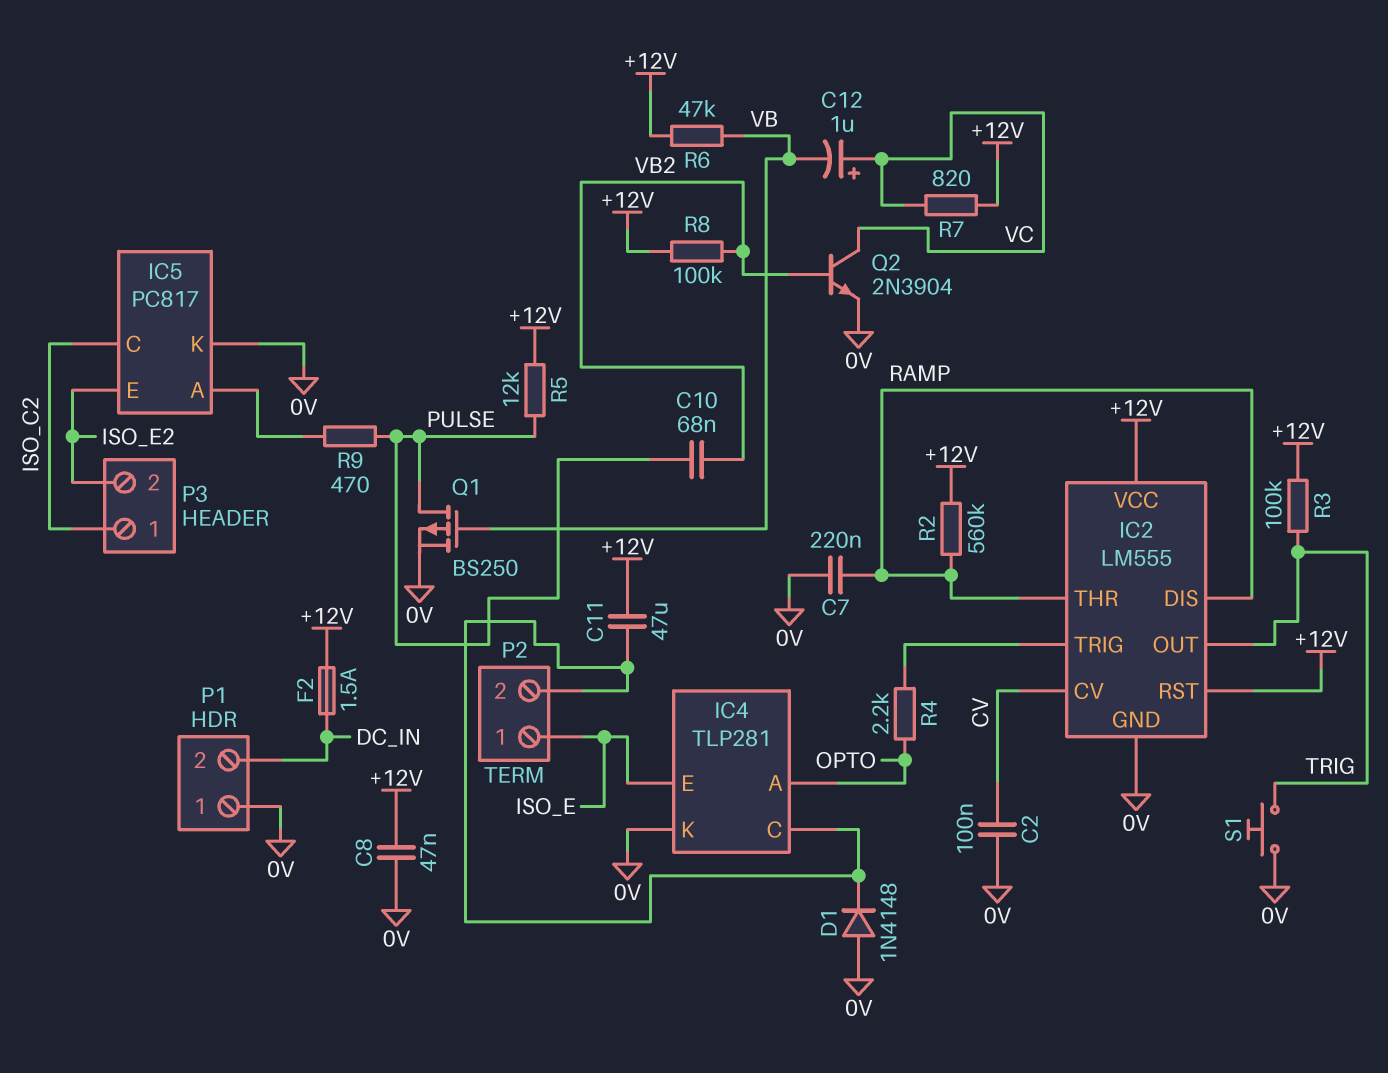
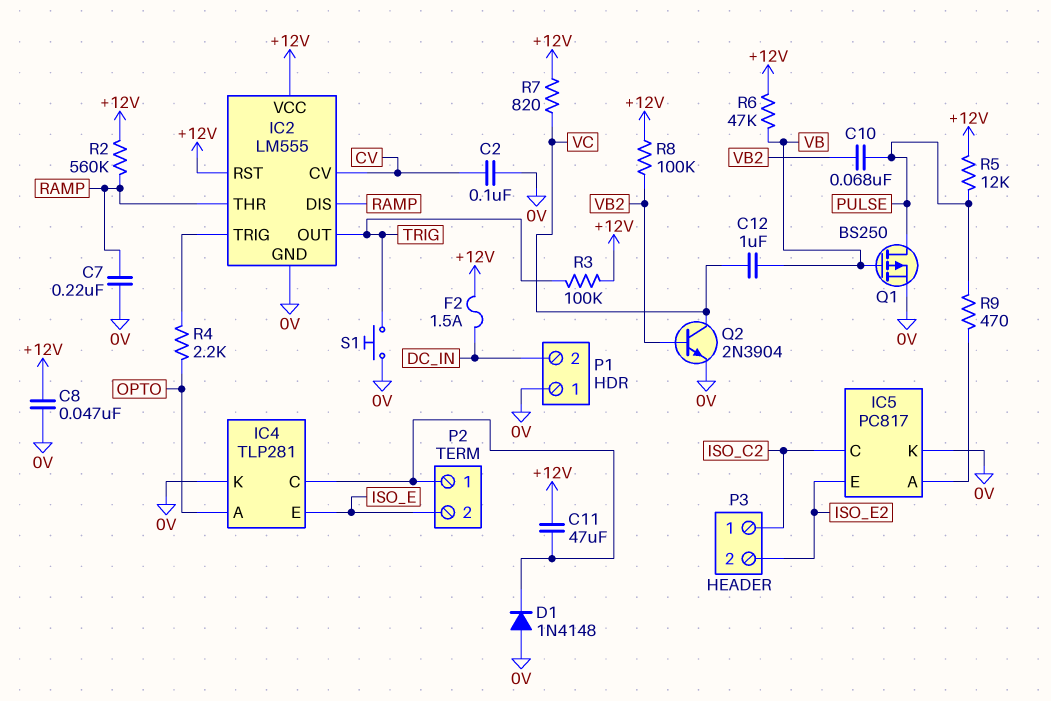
C12: 1uF (plus VC, minus VB) -> 1uF (VB, VC)
P2 pin 1: ISO_E -> IC4/C
P2 pin 2: IC4/C -> ISO_E

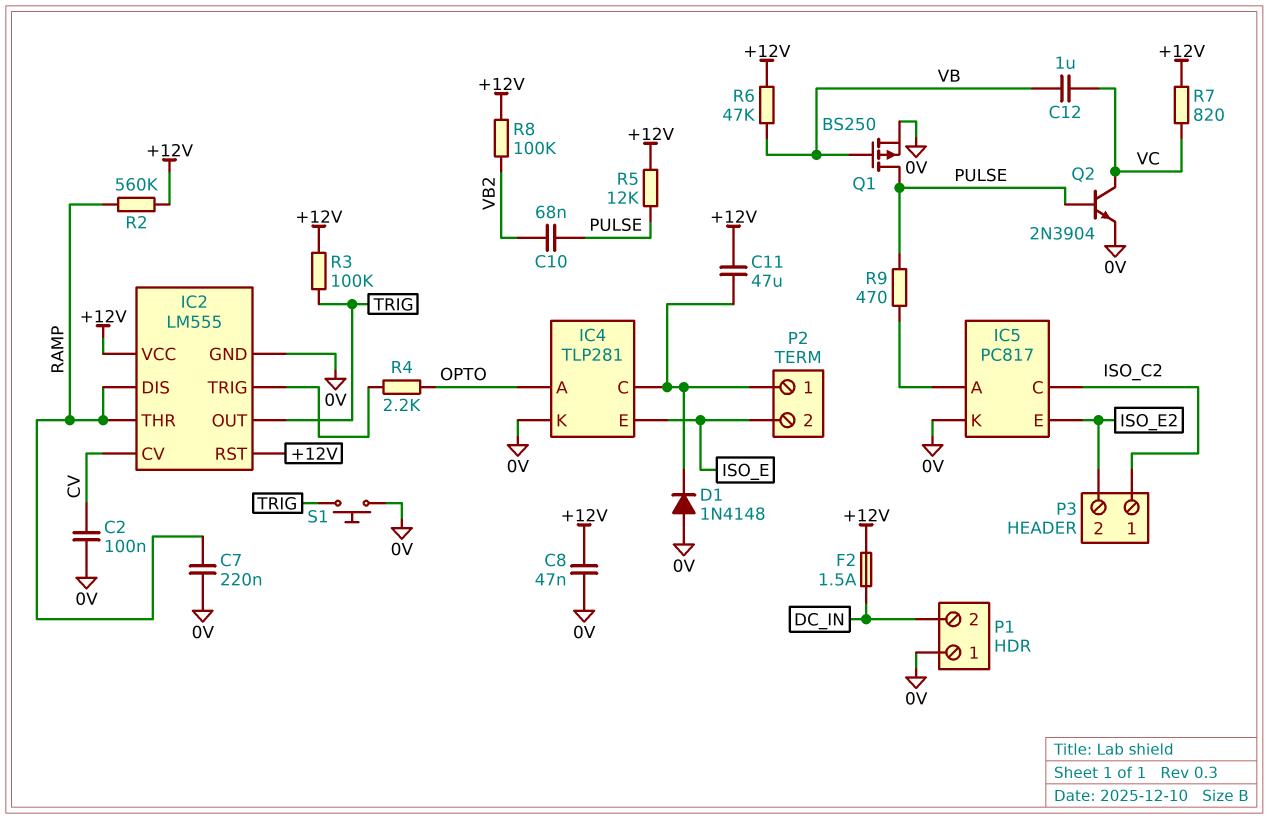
Q2: NPN 2N3904 (B VB2, C VC, E 0V) -> NPN 2N3904 (B PULSE, C VC, E 0V)

